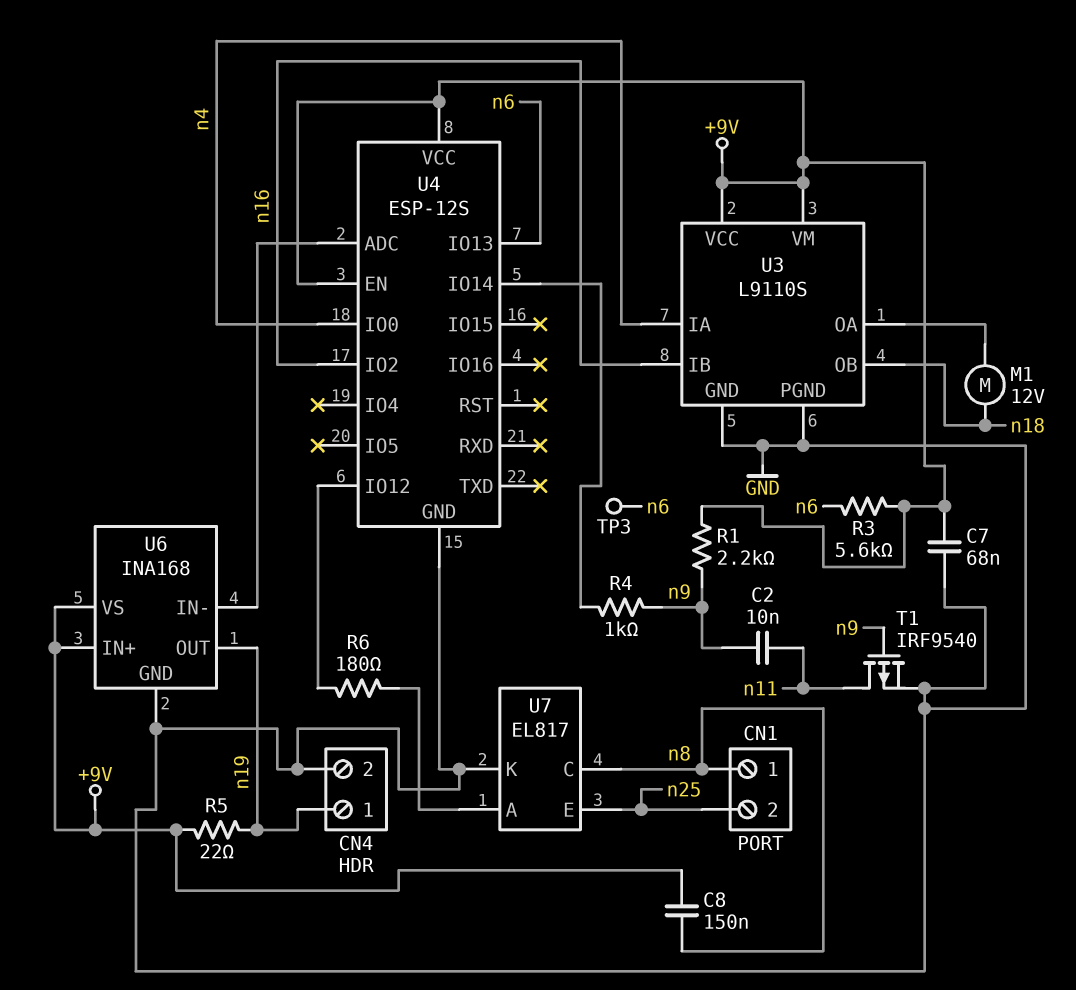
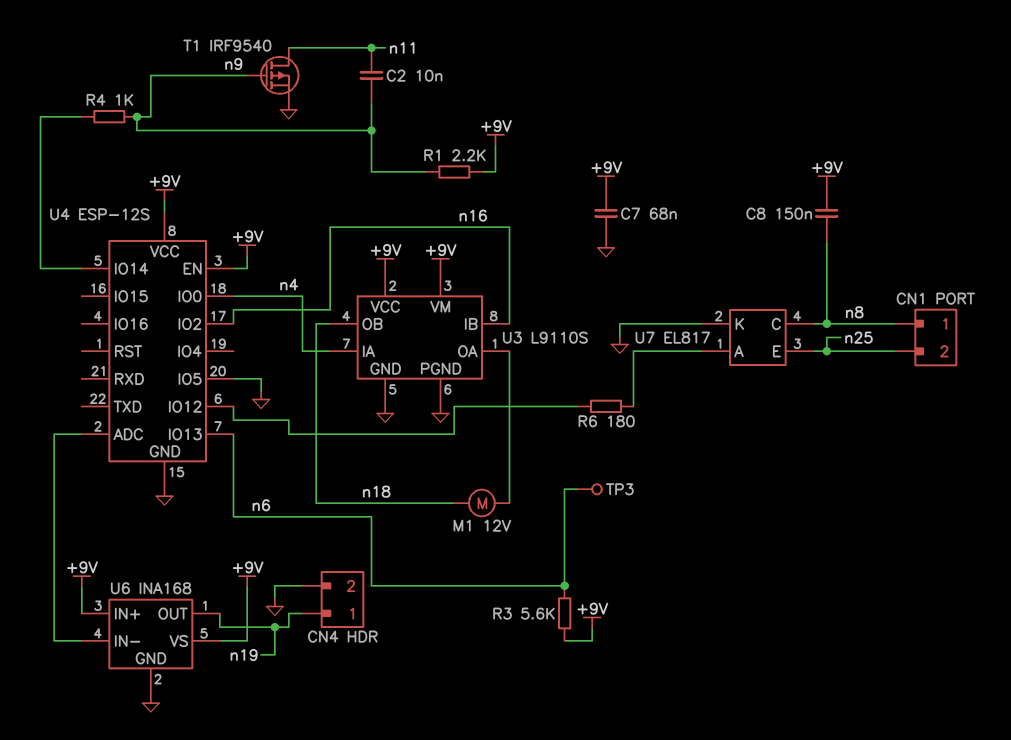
R5: 22 (+9V, n19) -> none
U4 pin IO5: none -> GND

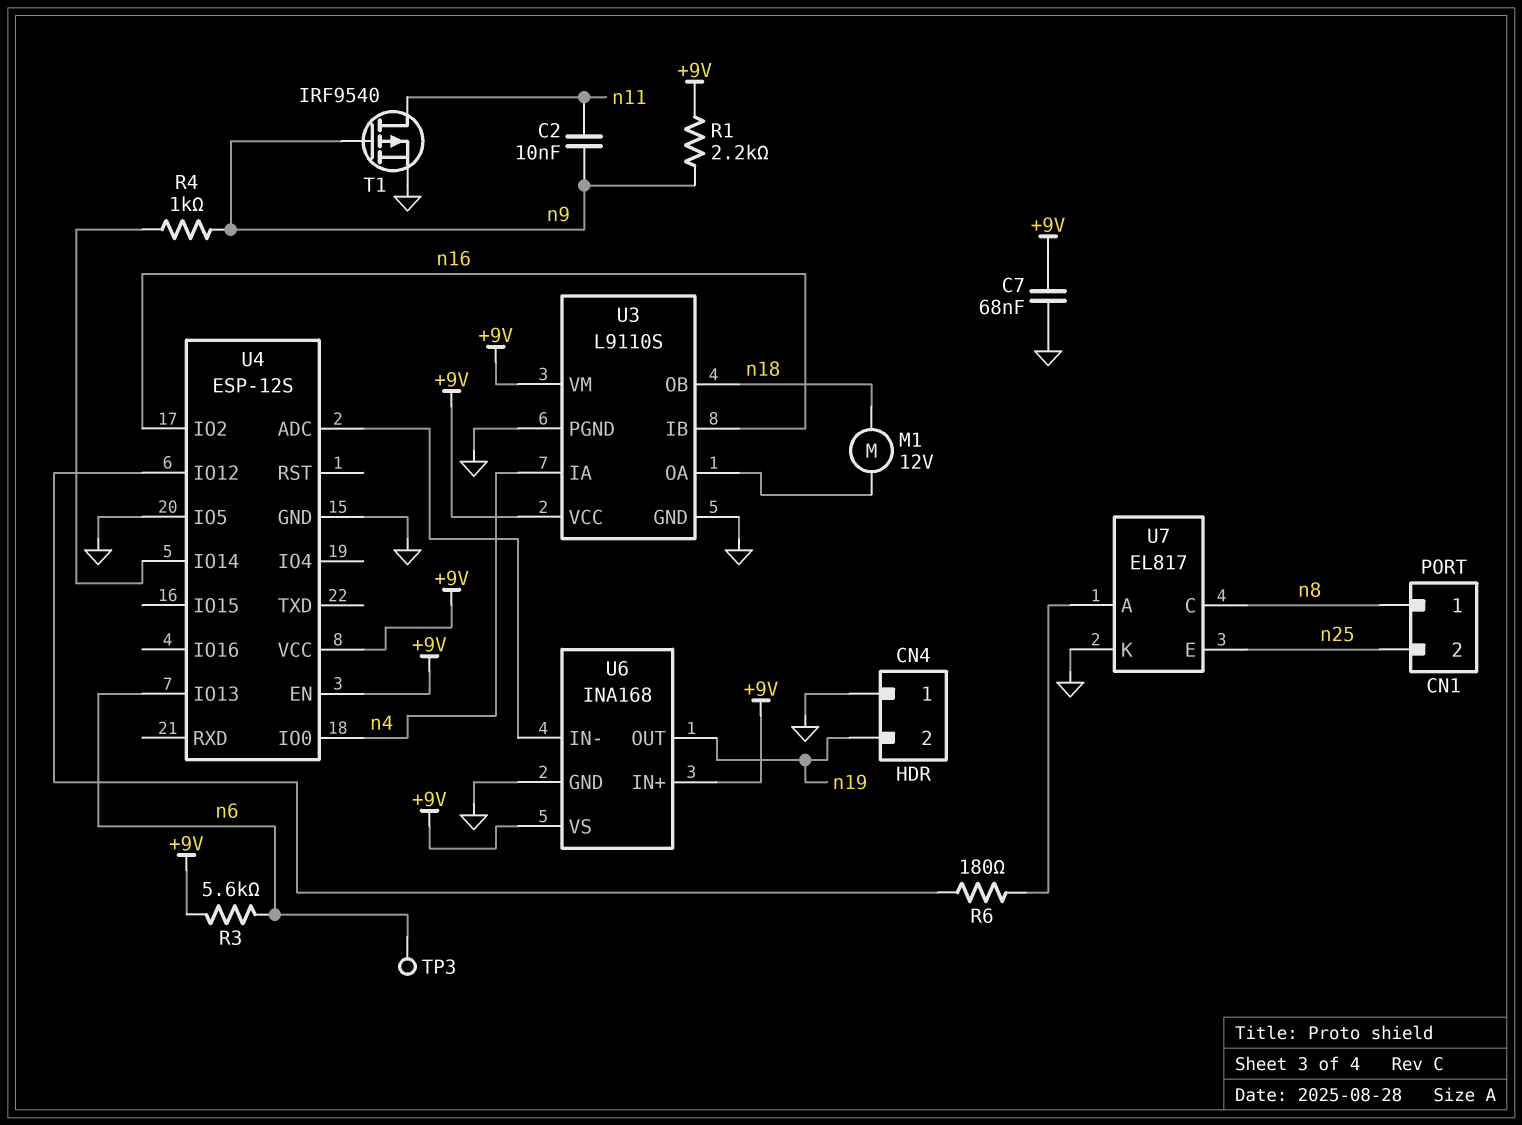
C8: 150nF (+9V, n8) -> none
CN4 pin 1: n19 -> GND
CN4 pin 2: GND -> n19

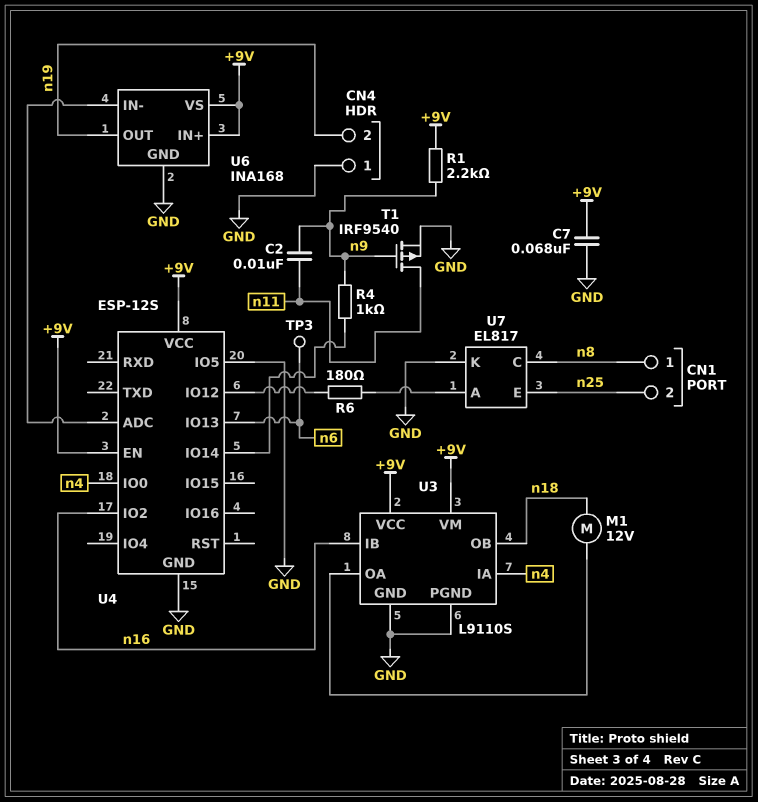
R3: 5.6k (+9V, n6) -> none

